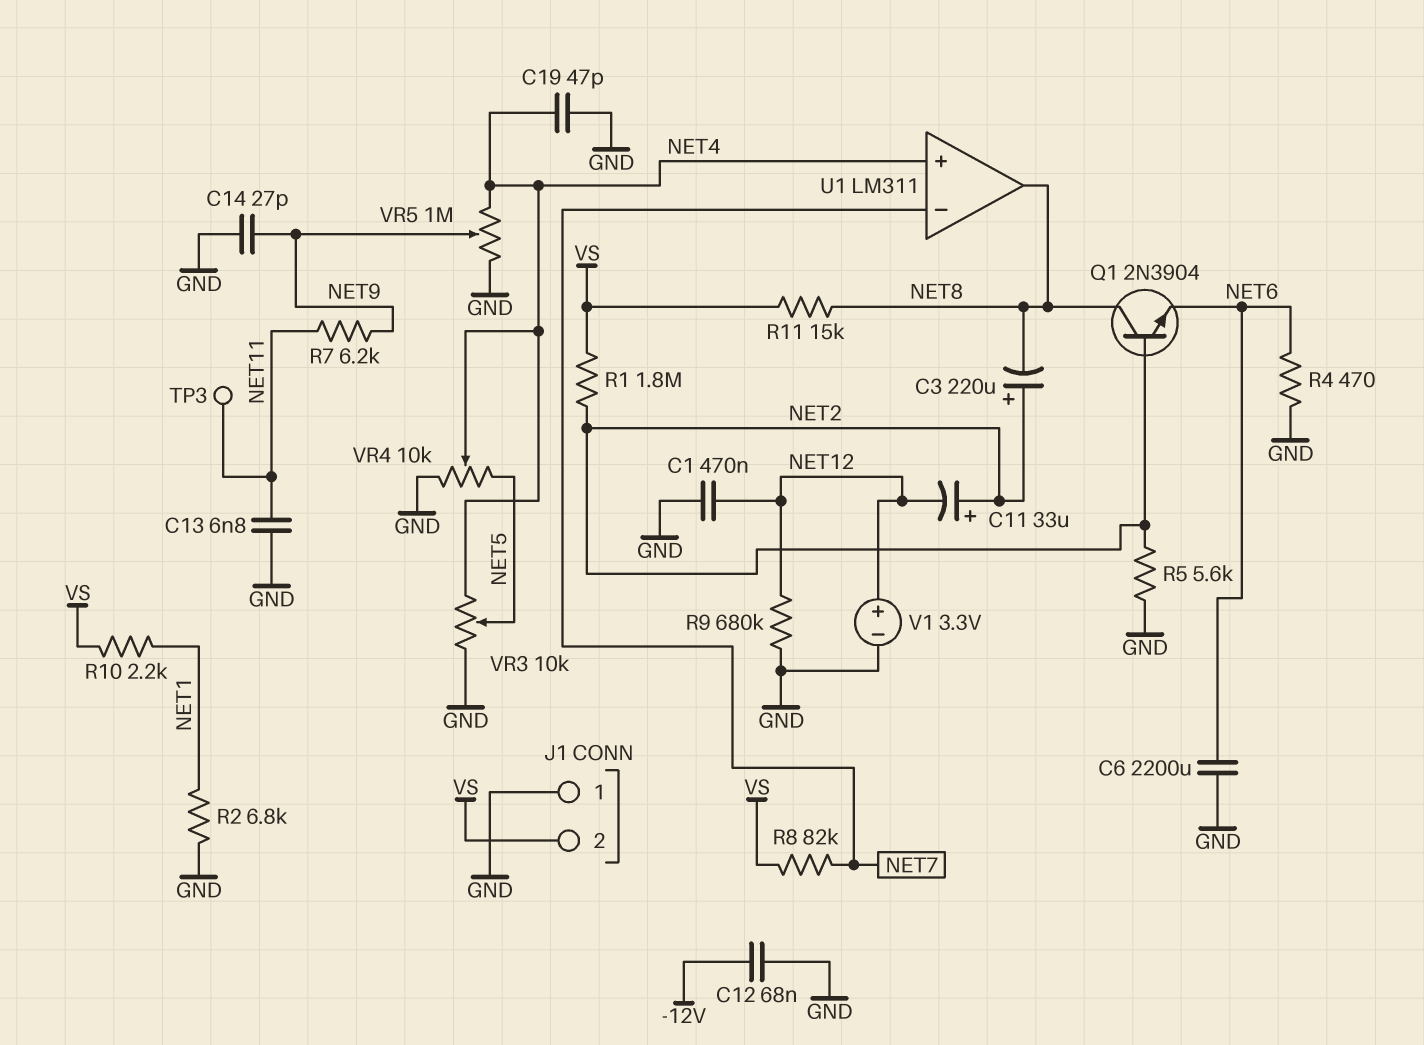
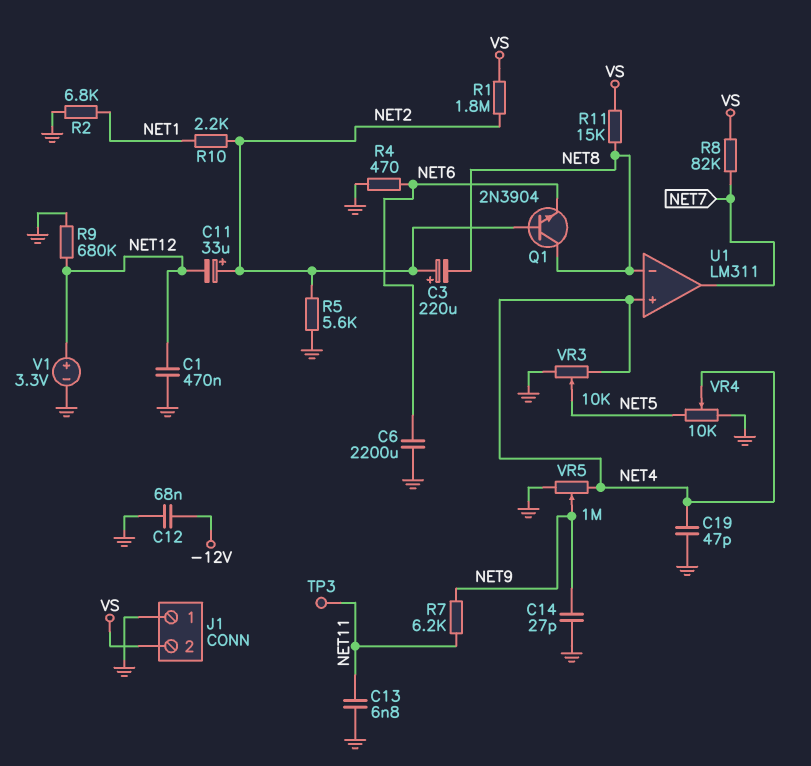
R10: 2.2k (NET1, VS) -> 2.2k (NET1, NET2)
U1 pin in-: NET7 -> NET8
U1 pin out: NET8 -> NET7

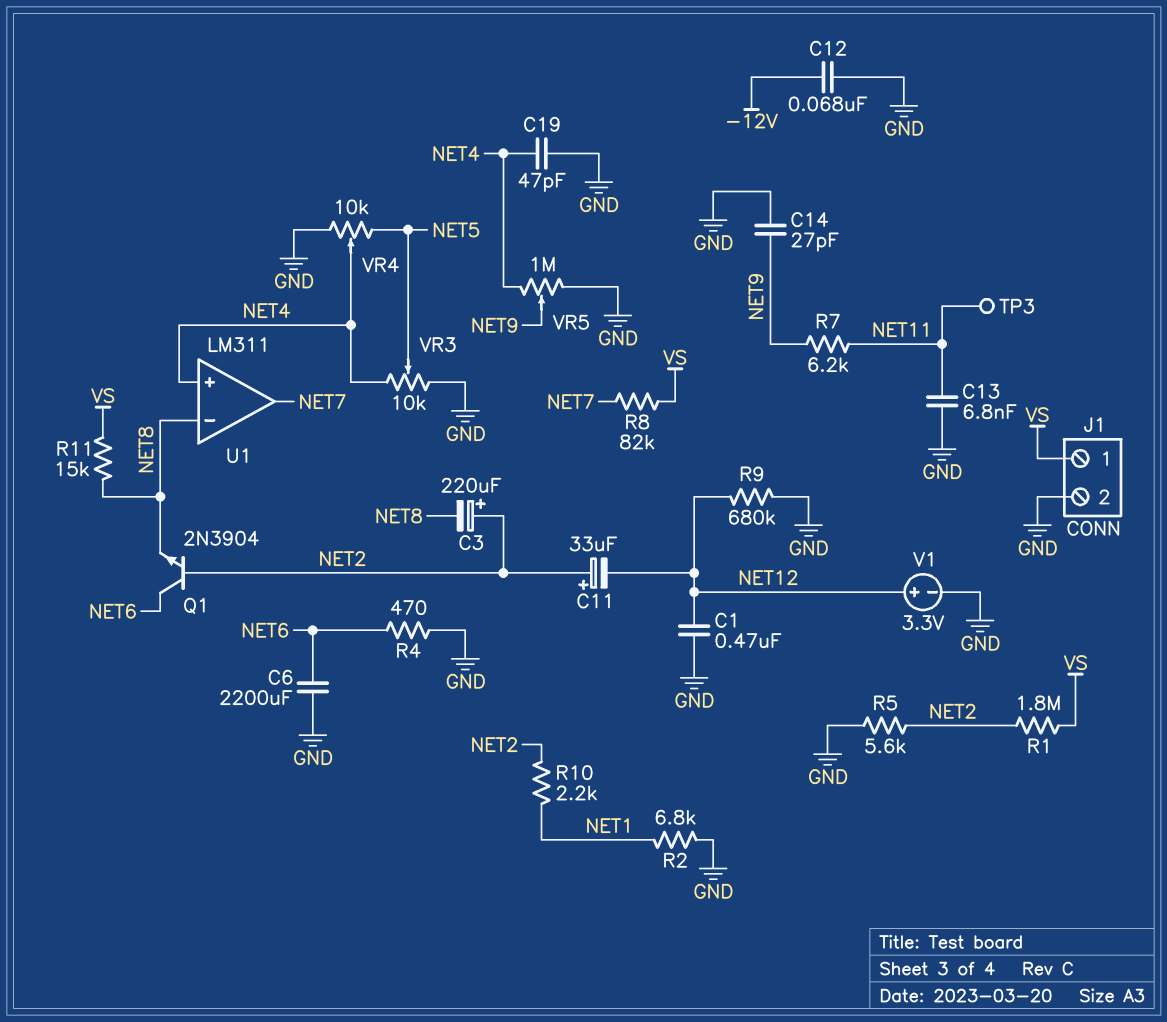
J1 pin 1: GND -> VS
J1 pin 2: VS -> GND
Q1: NPN 2N3904 (B NET2, C NET8, E NET6) -> NPN 2N3904 (B NET2, C NET6, E NET8)

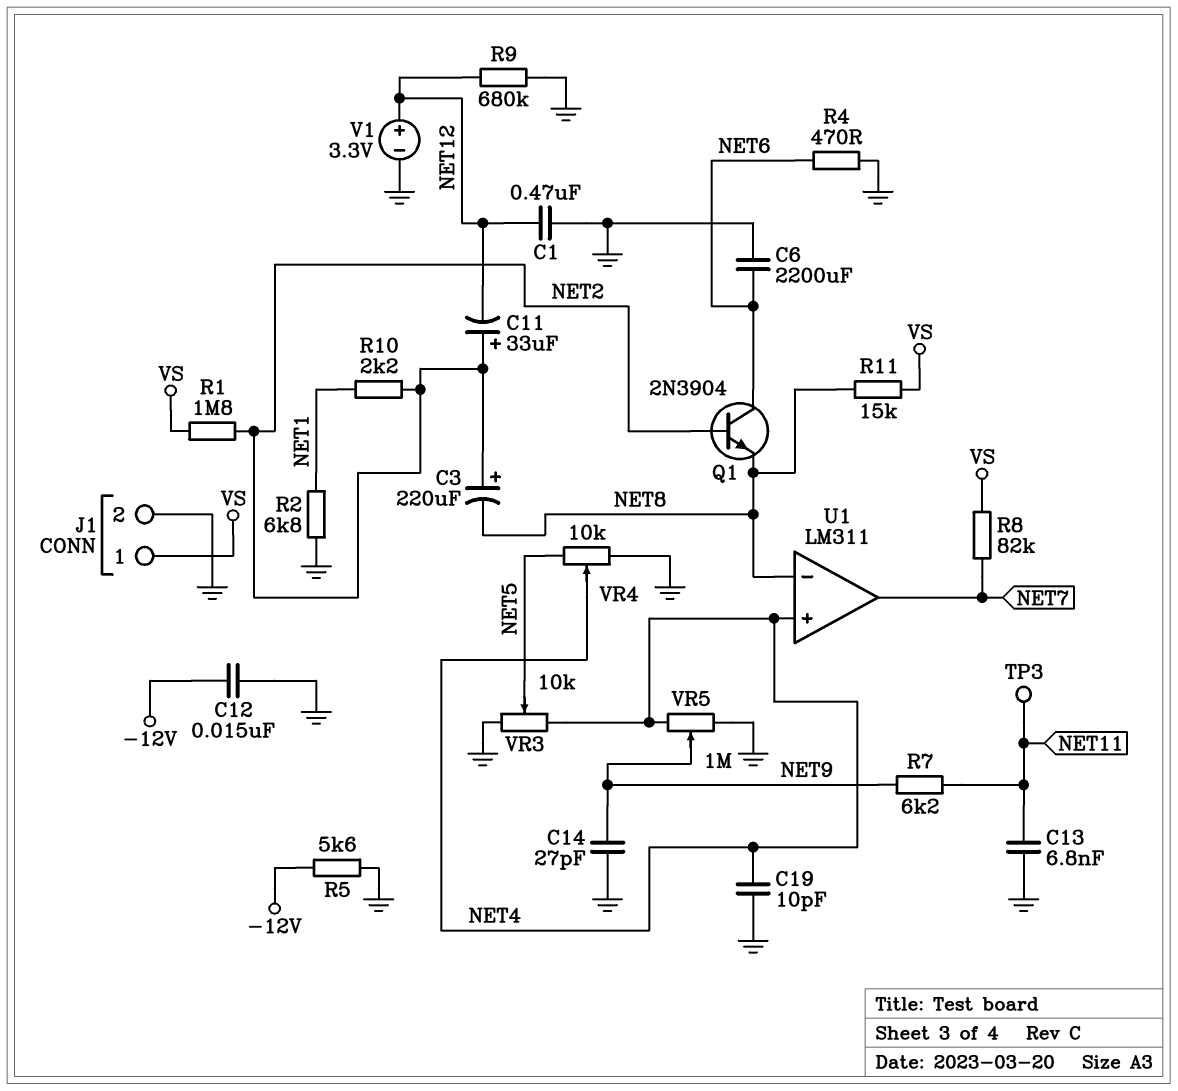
C12: 68nF (-12V, GND) -> 15nF (-12V, GND)
C19: 47pF (GND, NET4) -> 10pF (GND, NET4)
R5: 5.6k (GND, NET2) -> 5.6k (-12V, GND)

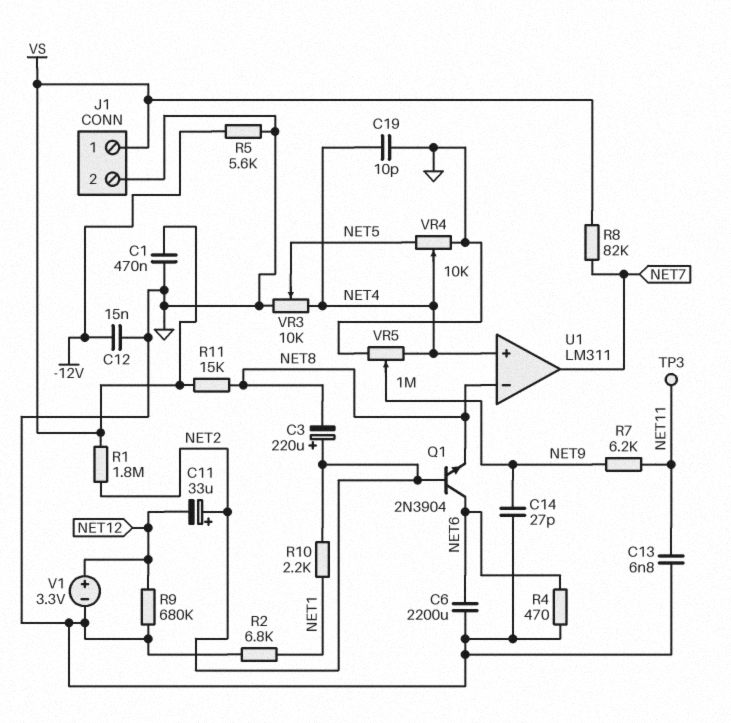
C1: 470nF (GND, NET12) -> 470nF (GND, VS)

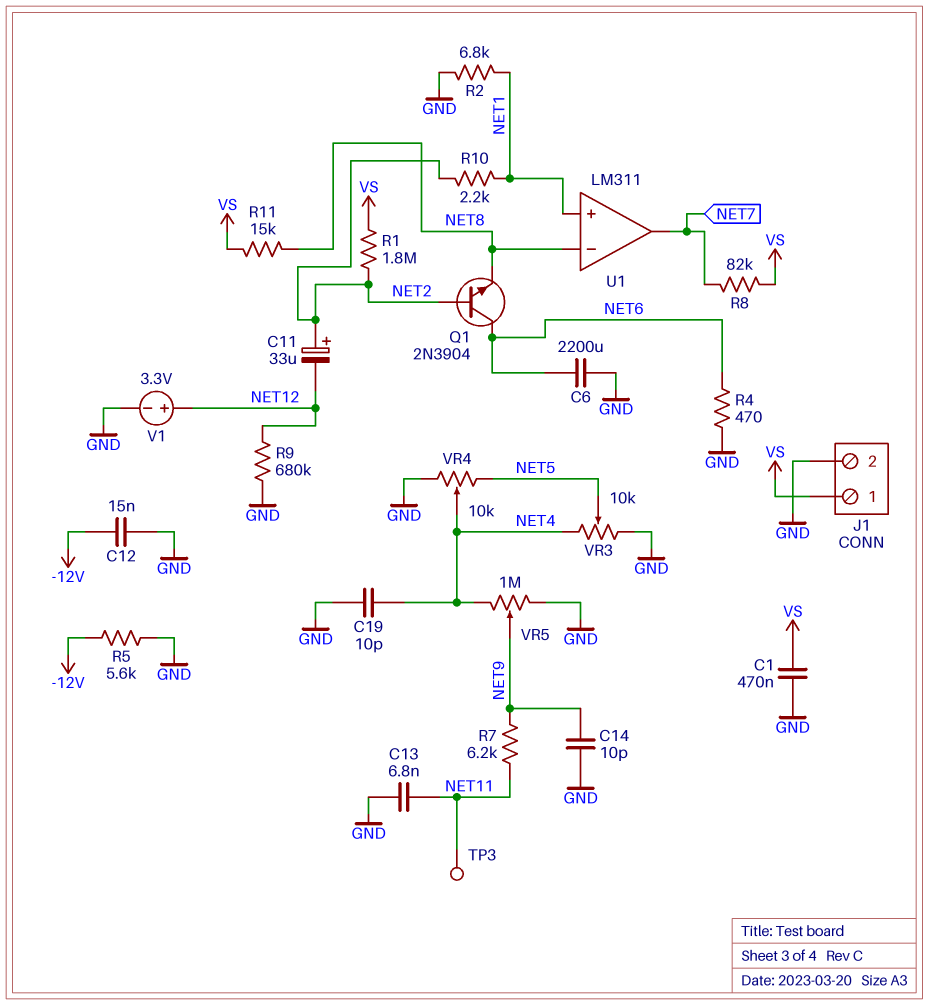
C3: 220uF (plus NET2, minus NET8) -> none
C14: 27pF (GND, NET9) -> 10pF (GND, NET9)
U1 pin in+: NET4 -> NET1

